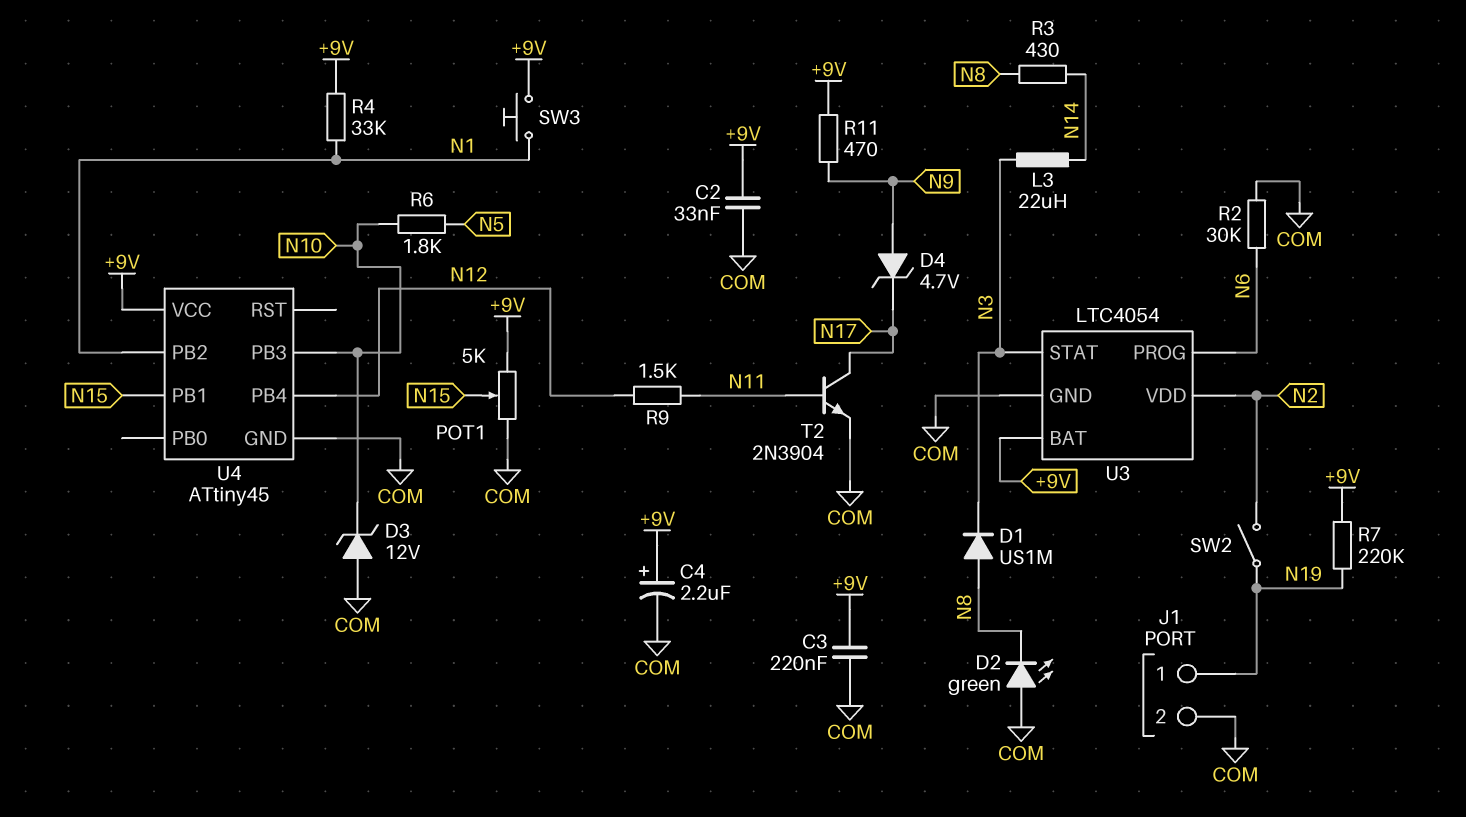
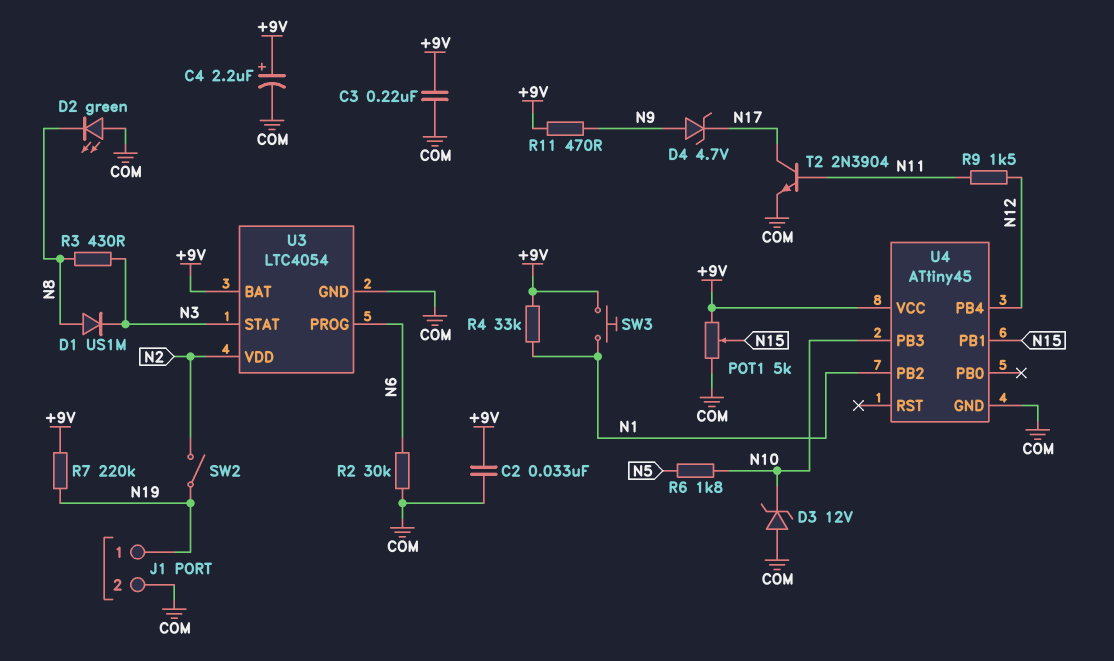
L3: 22uH (N3, N14) -> none
R3: 430 (N8, N14) -> 430 (N3, N8)

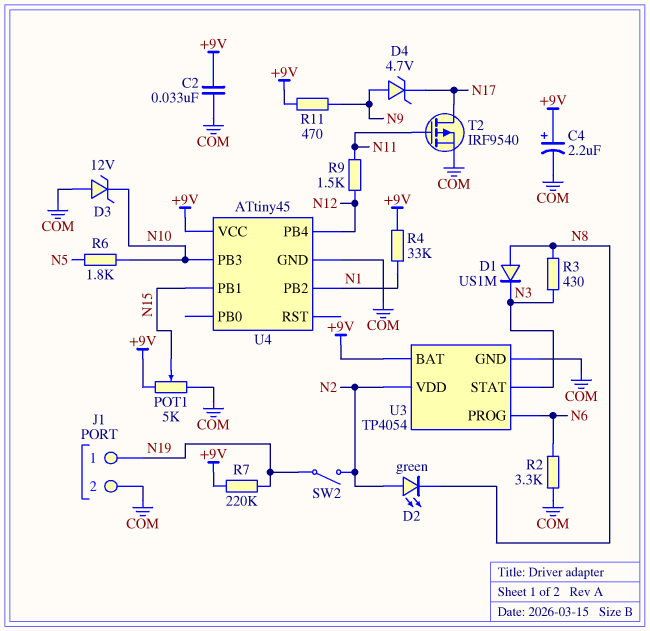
C3: 220nF (+9V, COM) -> none
D2: LED green (A COM, K N8) -> LED green (A N2, K N8)
R2: 30k (COM, N6) -> 3.3k (COM, N6)
SW3: button (+9V, N1) -> none
T2: NPN 2N3904 (B N11, C N17, E COM) -> PMOS IRF9540 (G N11, D N17, S COM)
U3: LTC4054 -> TP4054

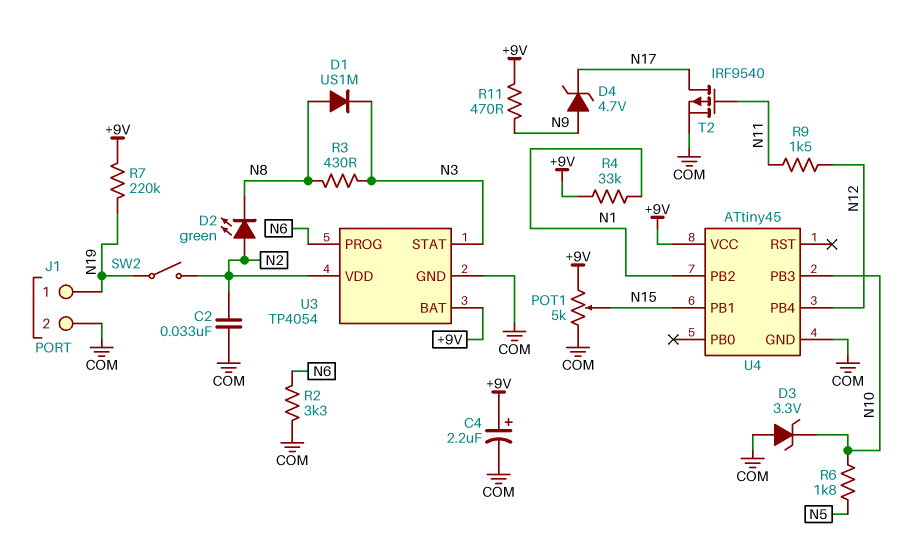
C2: 33nF (+9V, COM) -> 33nF (COM, N2)
D3: zener 12V (A COM, K N10) -> zener 3.3V (A COM, K N10)

